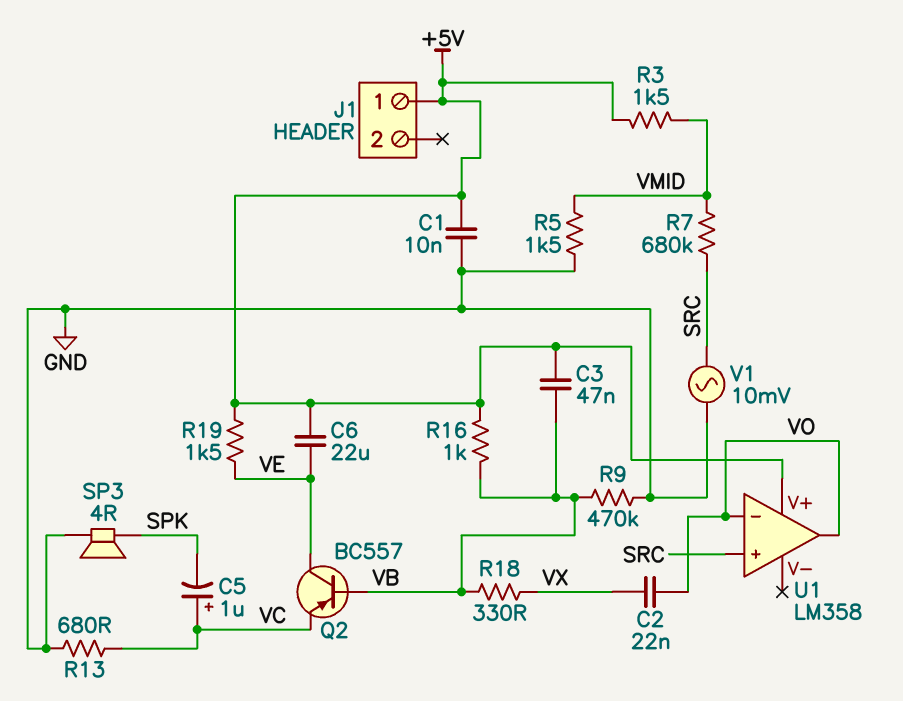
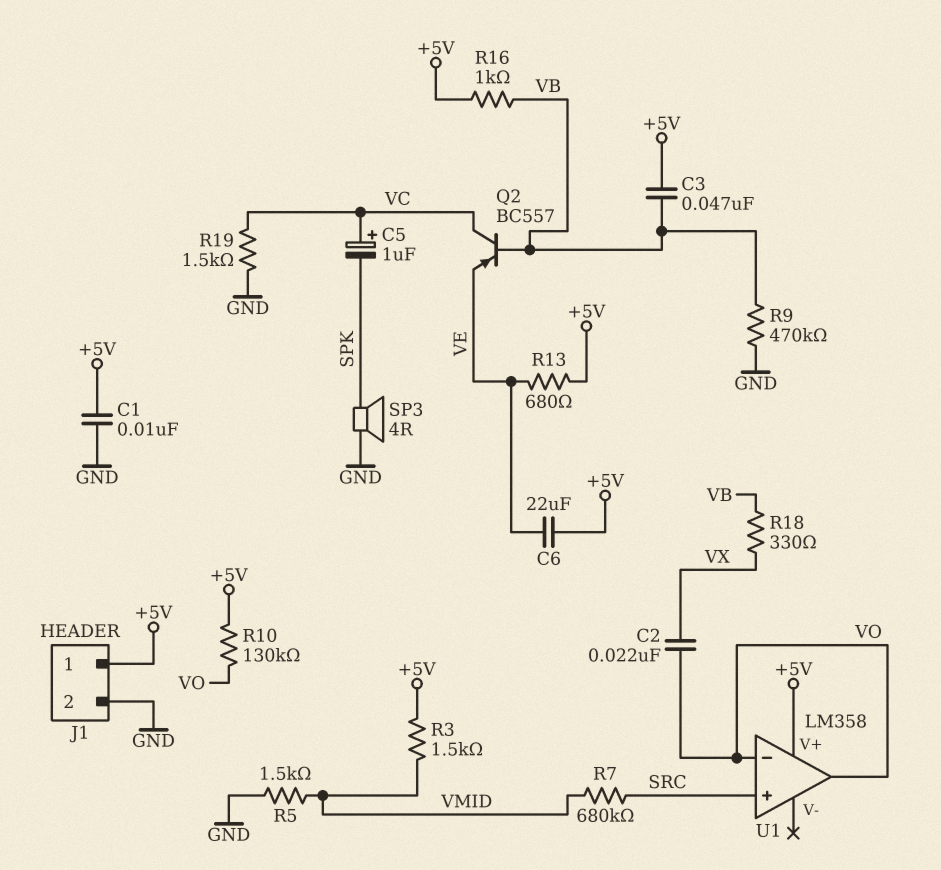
J1 pin 2: none -> GND
Q2: PNP BC557 (B VB, C VE, E VC) -> PNP BC557 (B VB, C VC, E VE)
R10: none -> 130k (+5V, VO)
R13: 680 (GND, VC) -> 680 (+5V, VE)
R19: 1.5k (+5V, VE) -> 1.5k (GND, VC)
V1: AC 10mV (GND, SRC) -> none

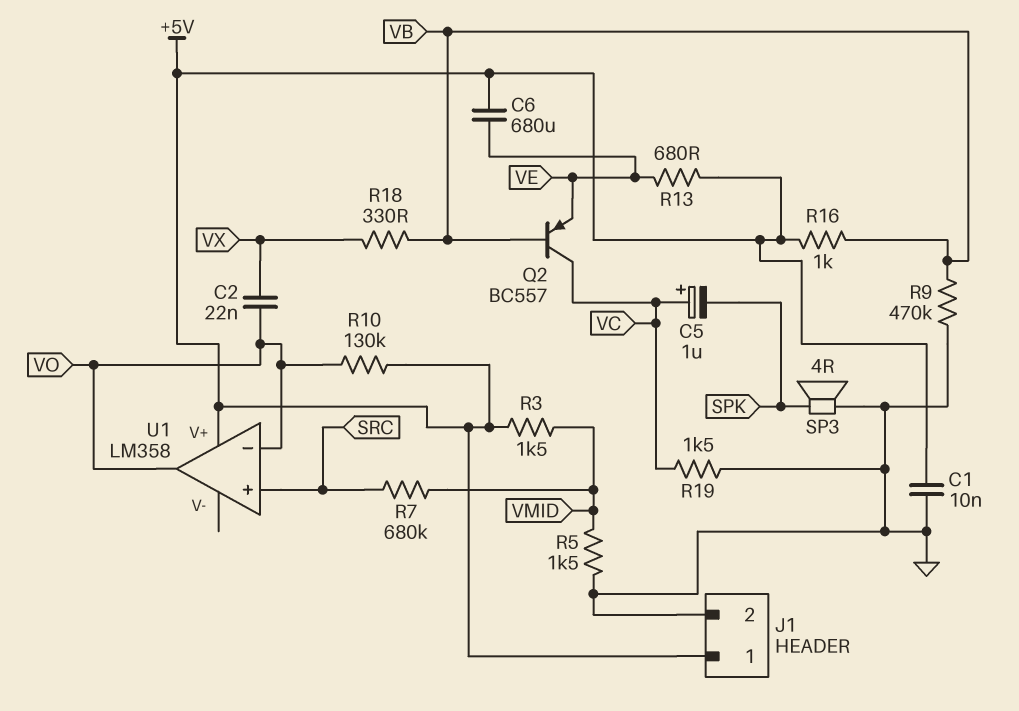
C3: 47nF (+5V, VB) -> none
C6: 22uF (+5V, VE) -> 680uF (+5V, VE)

